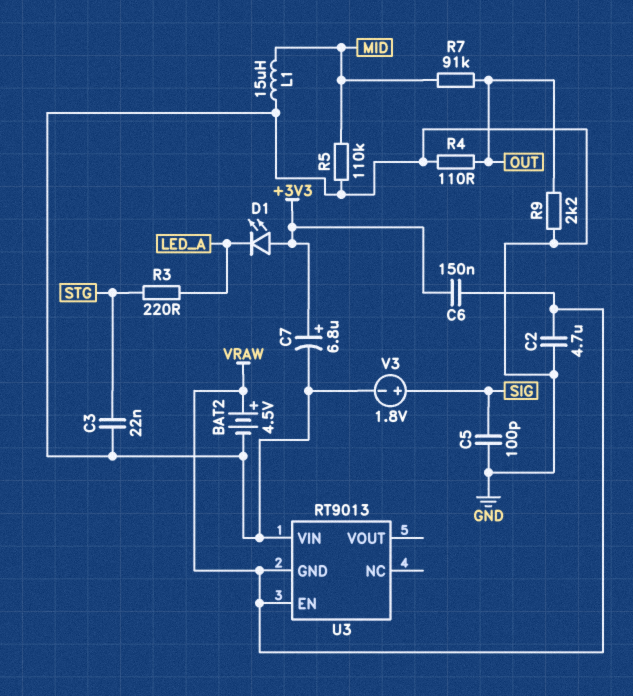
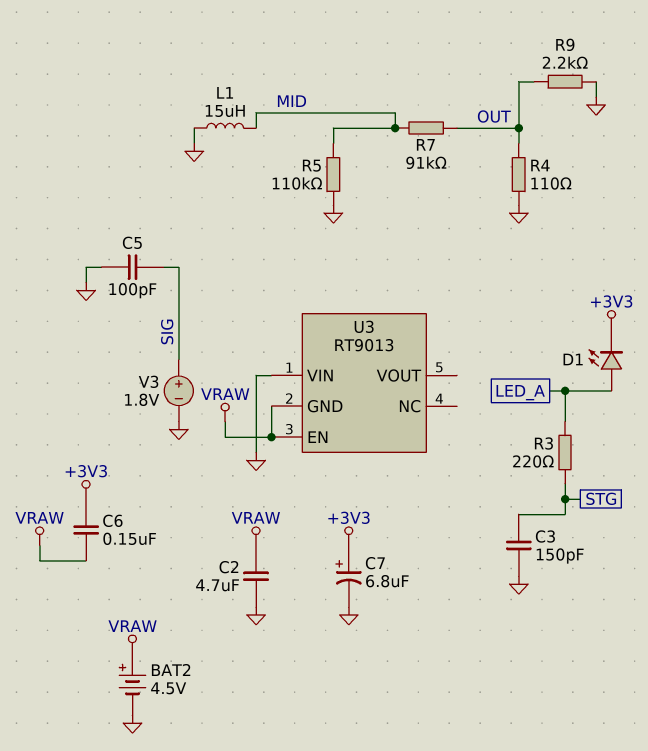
C3: 22nF (GND, STG) -> 150pF (GND, STG)
D1: LED (A +3V3, K LED_A) -> LED (A LED_A, K +3V3)

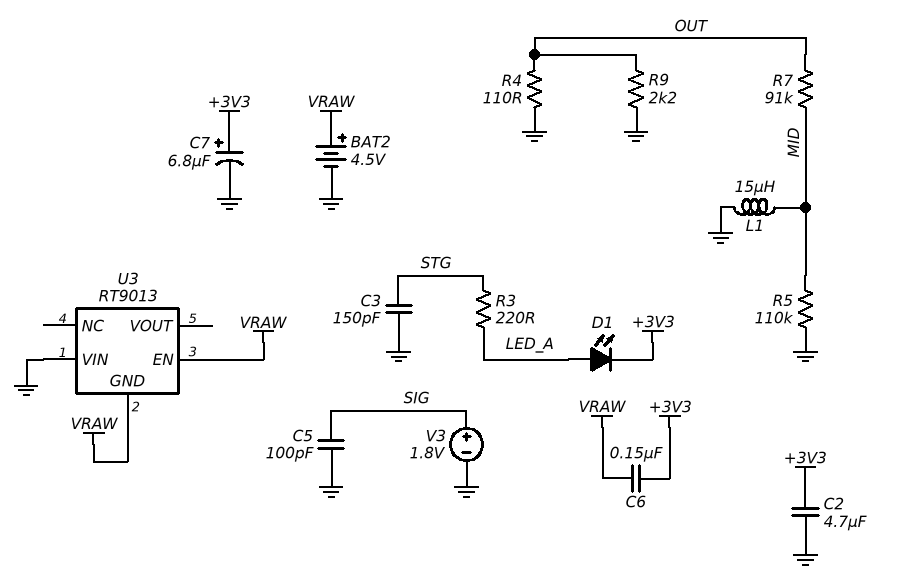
C2: 4.7uF (GND, VRAW) -> 4.7uF (+3V3, GND)

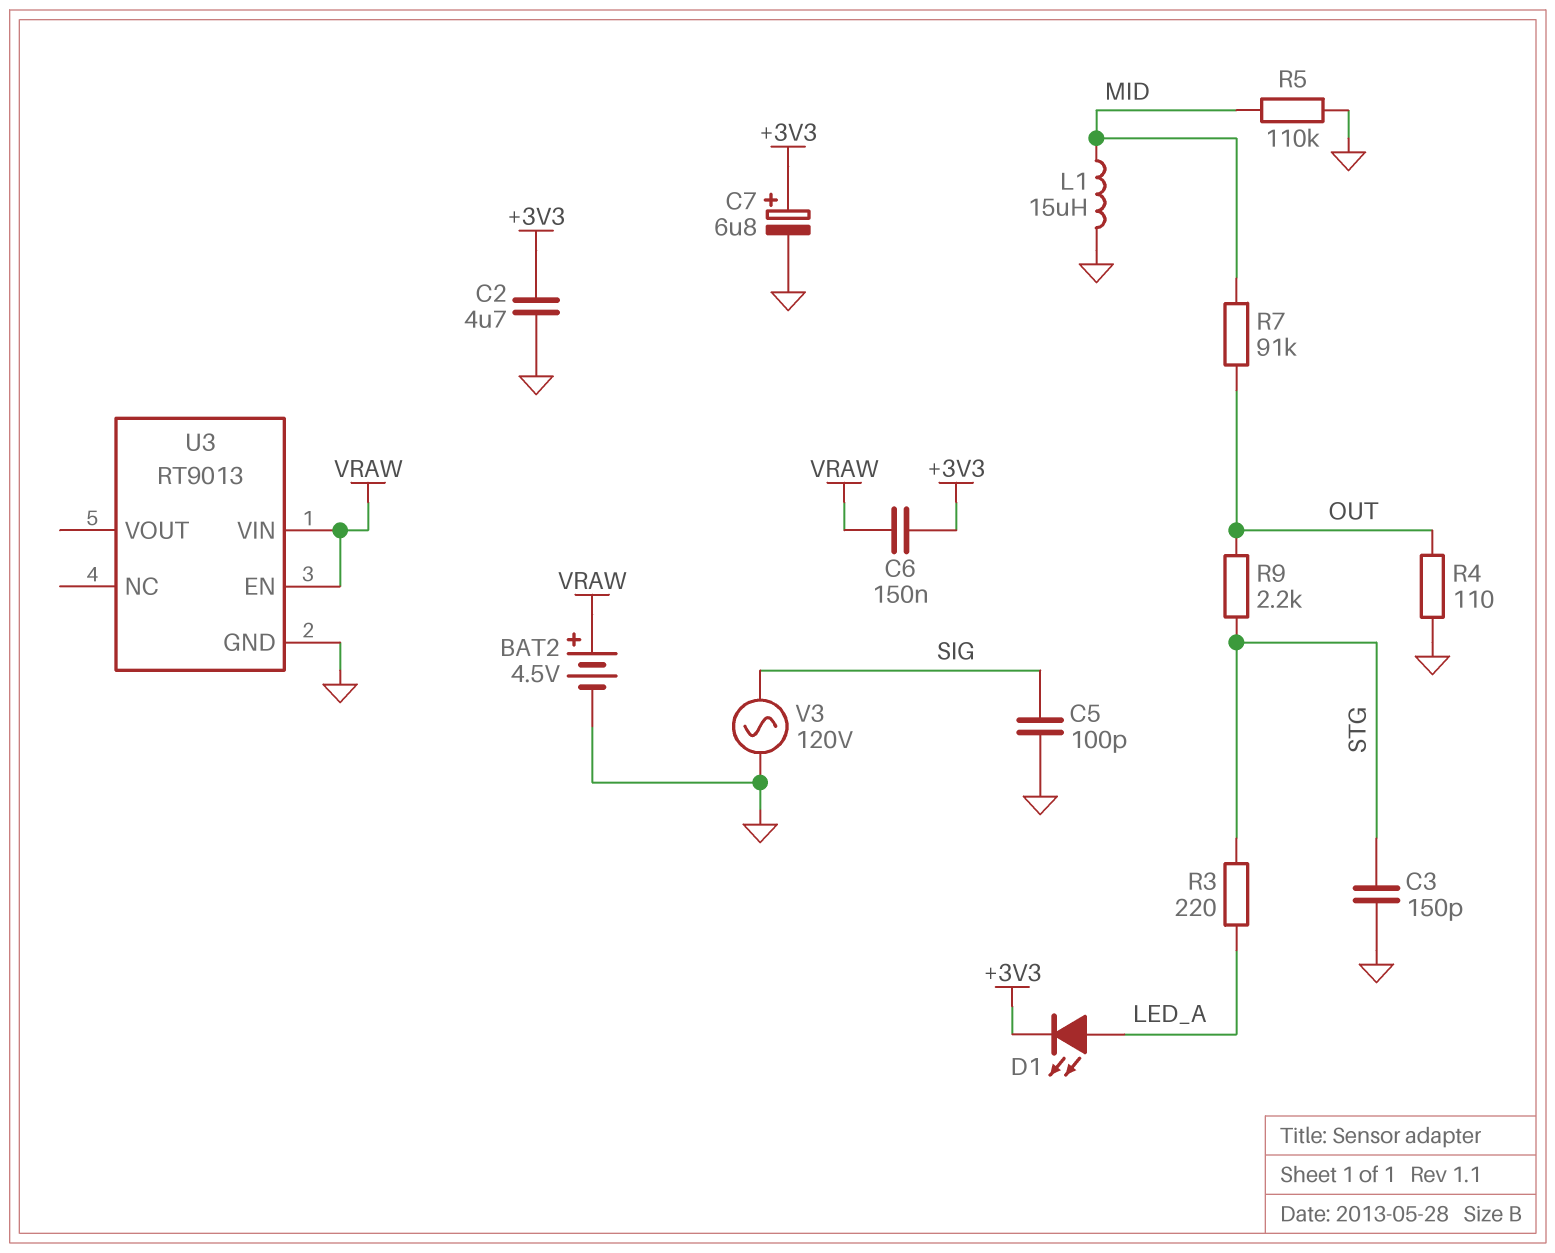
R9: 2.2k (GND, OUT) -> 2.2k (OUT, STG)
U3 pin GND: VRAW -> GND
U3 pin VIN: GND -> VRAW
V3: 1.8V (plus SIG, minus GND) -> AC 120V (GND, SIG)

